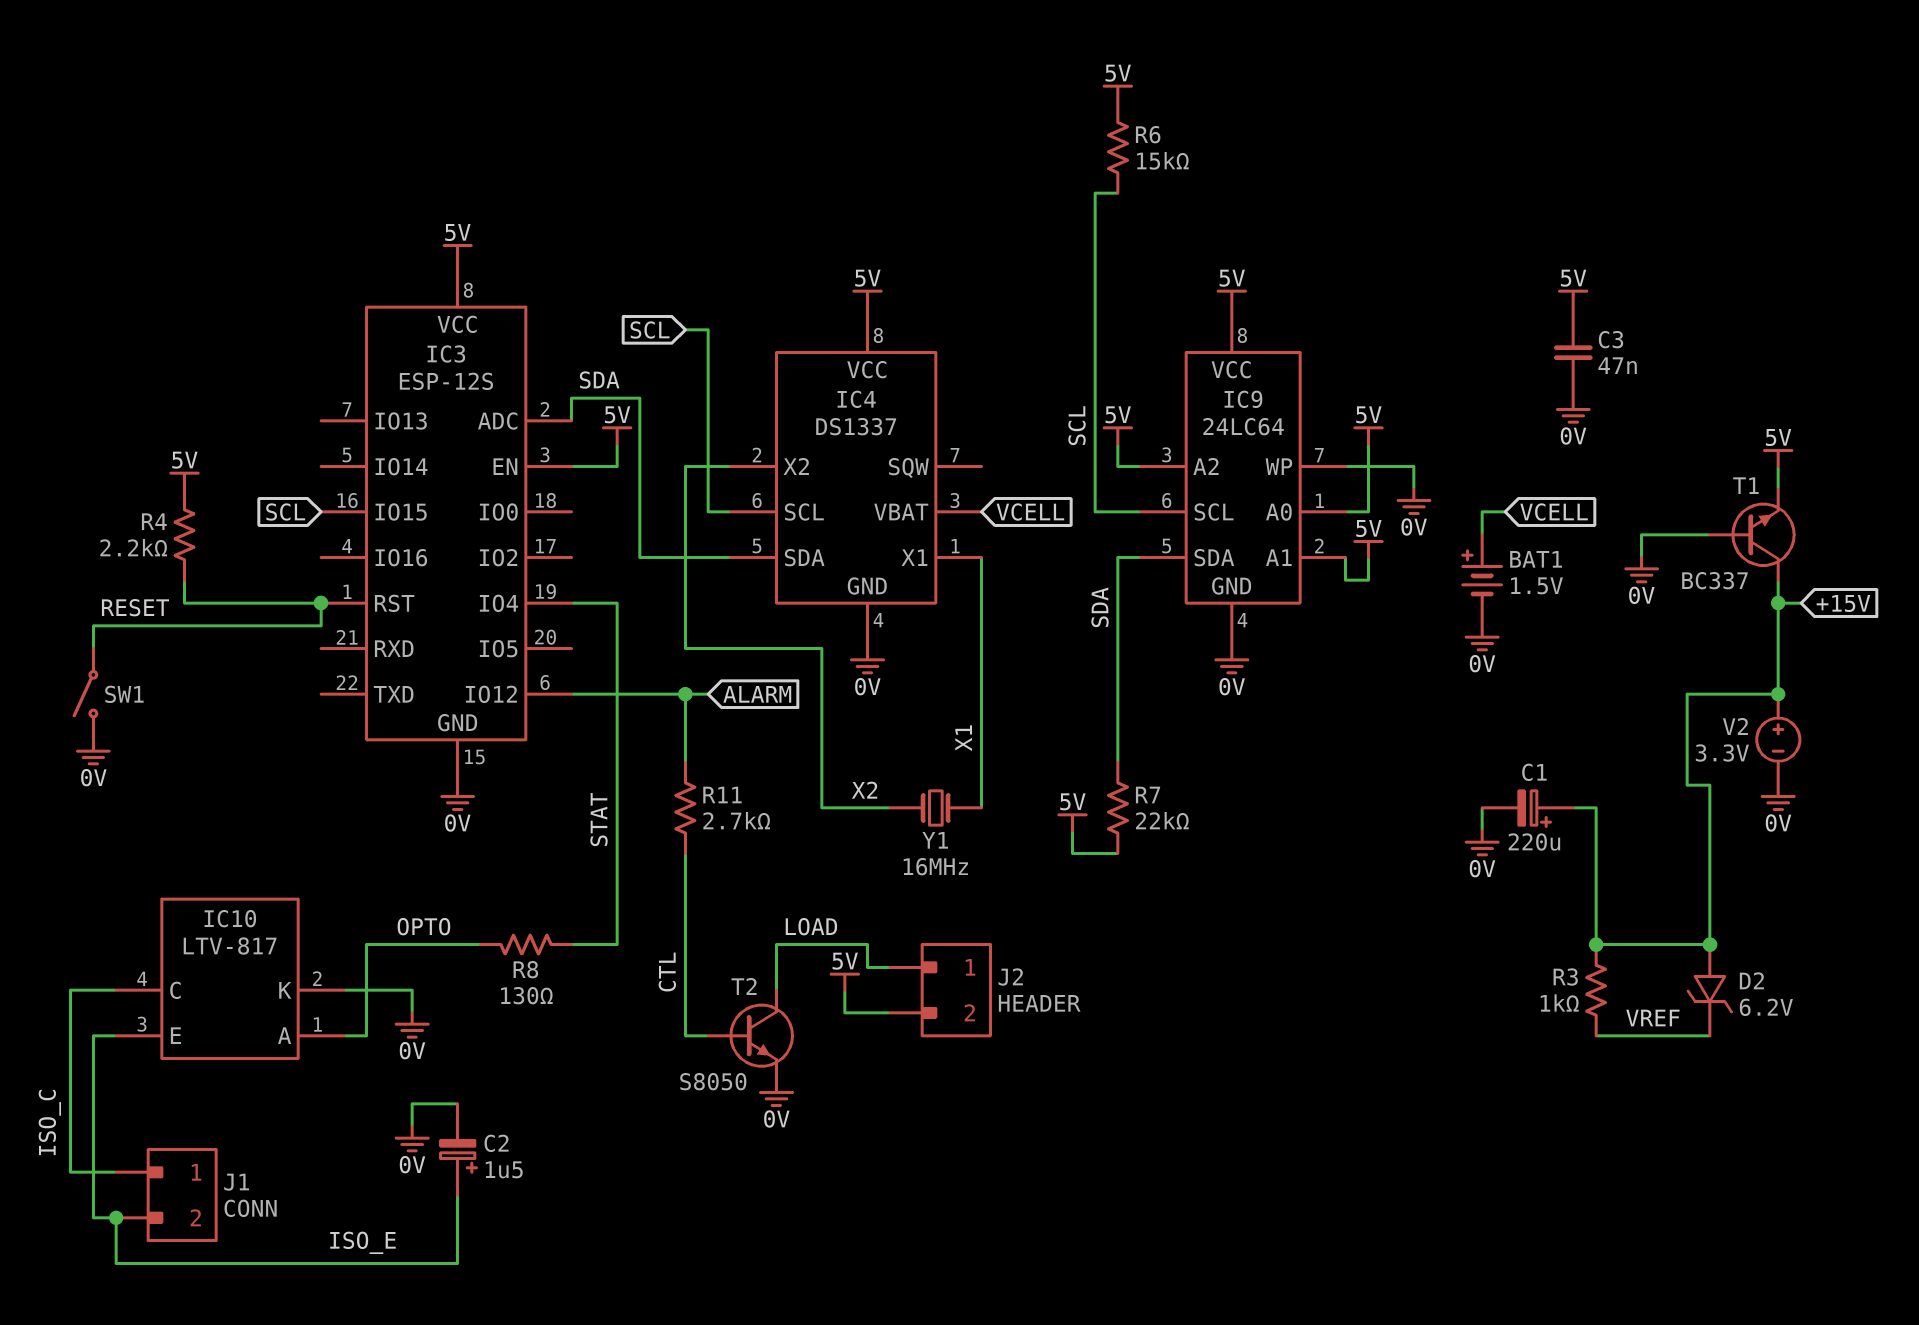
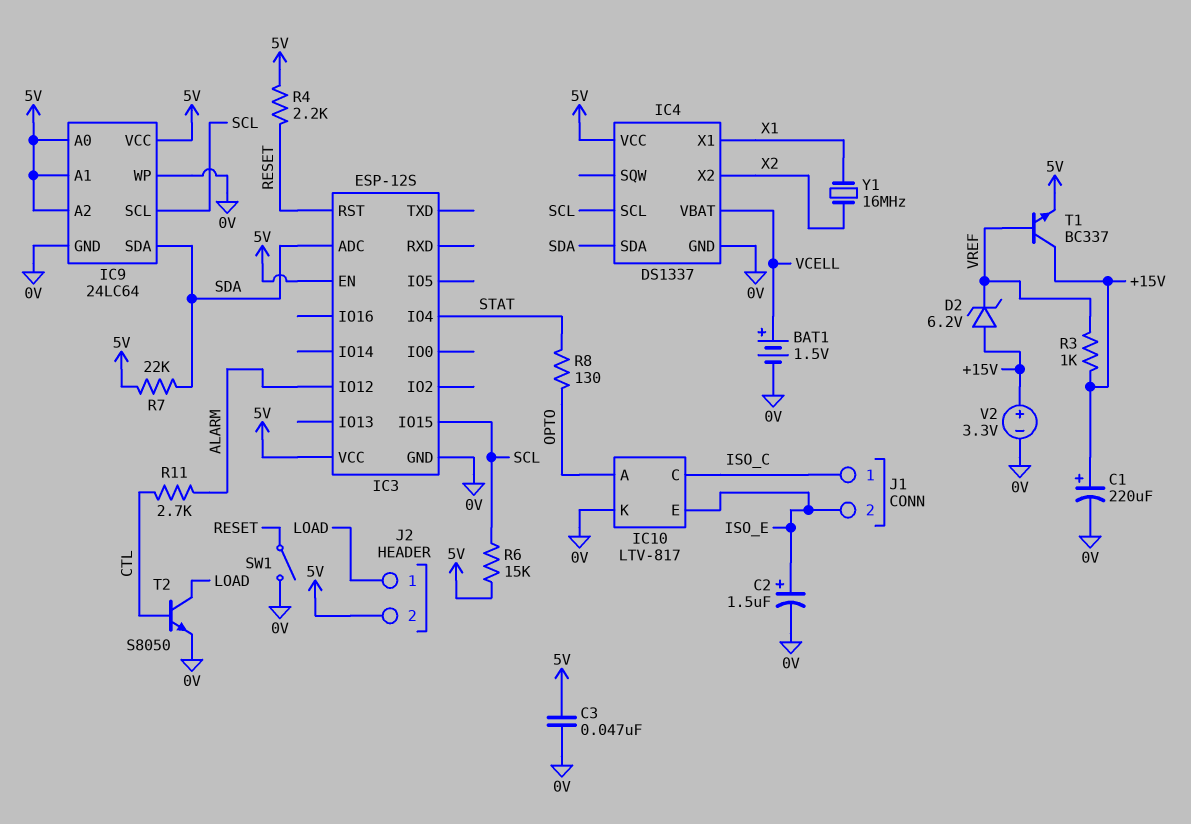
T1: NPN BC337 (B 0V, C +15V, E 5V) -> NPN BC337 (B VREF, C +15V, E 5V)

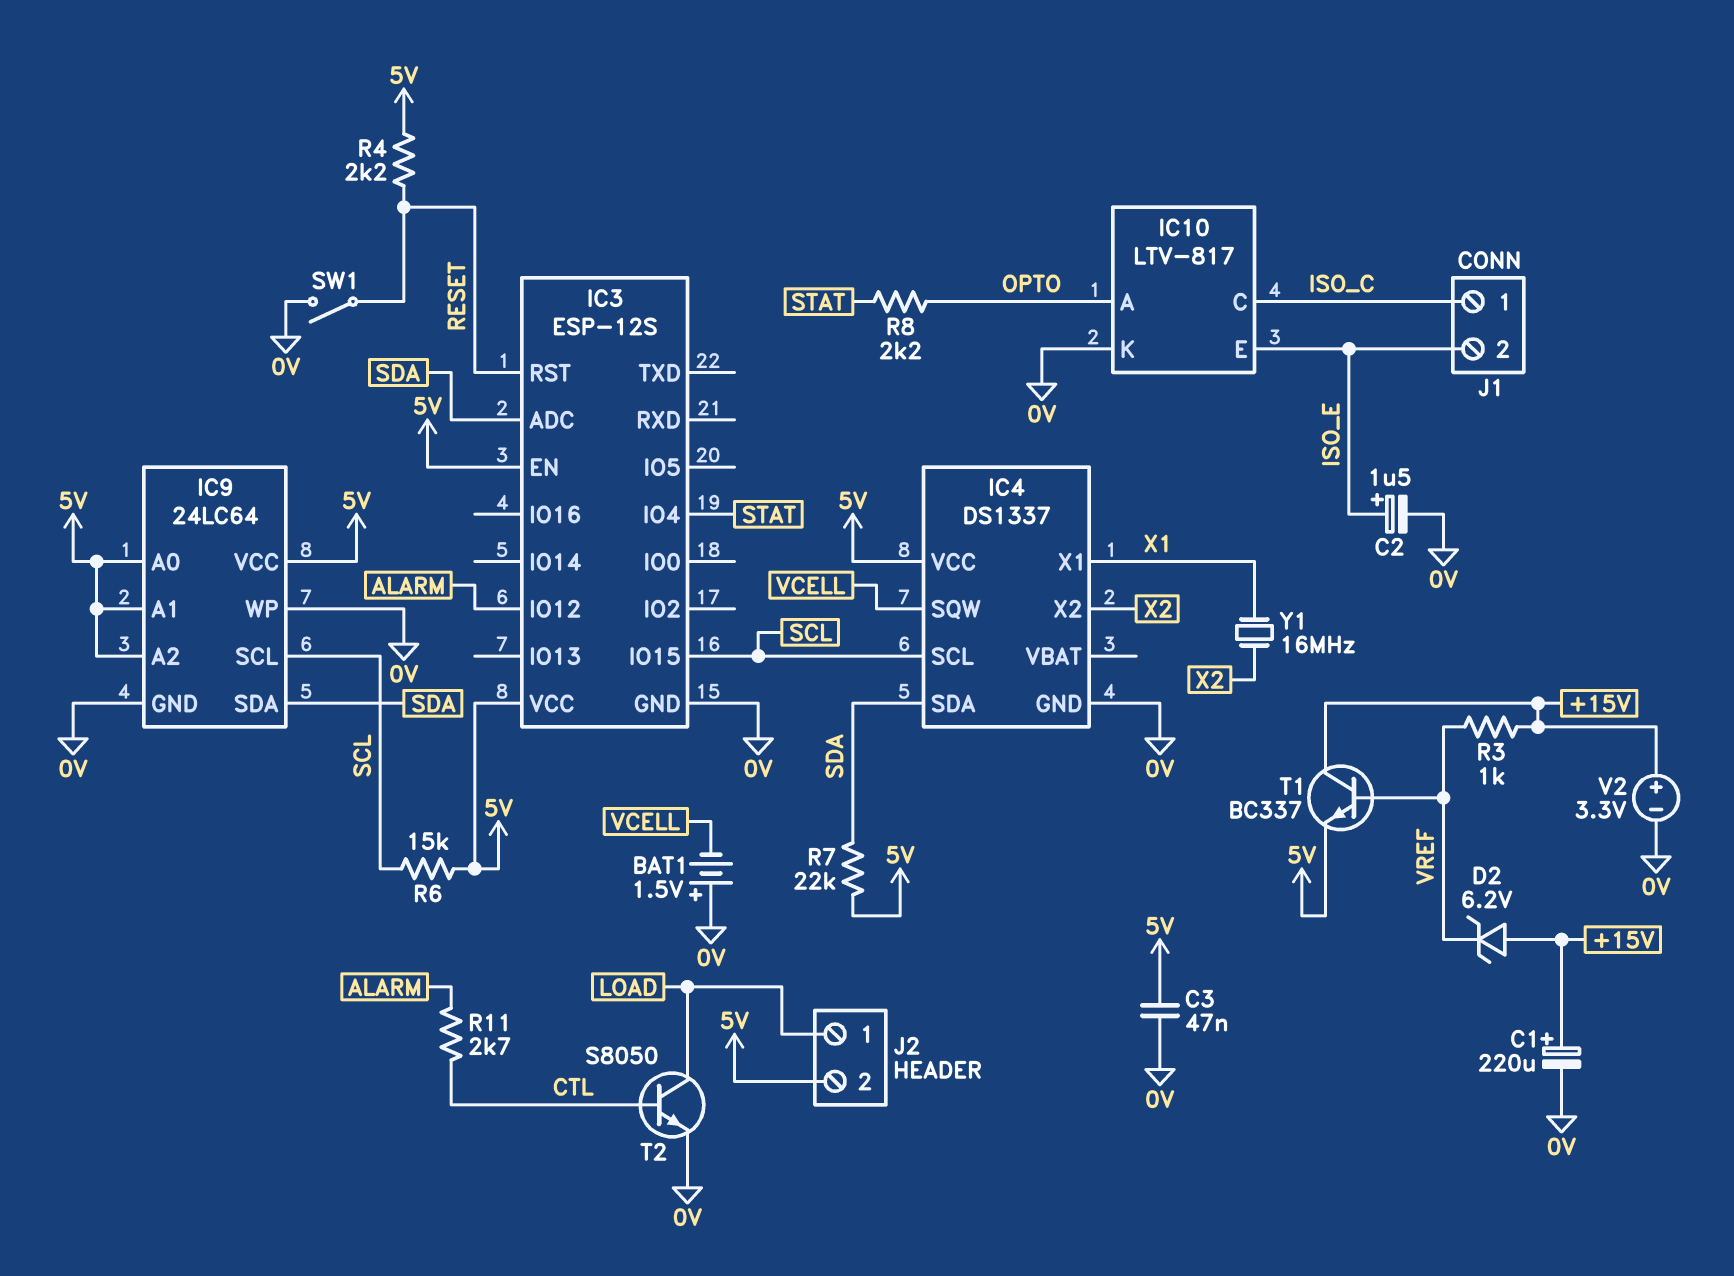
BAT1: 1.5V (plus VCELL, minus 0V) -> 1.5V (plus 0V, minus VCELL)
IC4 pin SQW: none -> VCELL
IC4 pin VBAT: VCELL -> none
R8: 130 (OPTO, STAT) -> 2.2k (OPTO, STAT)

